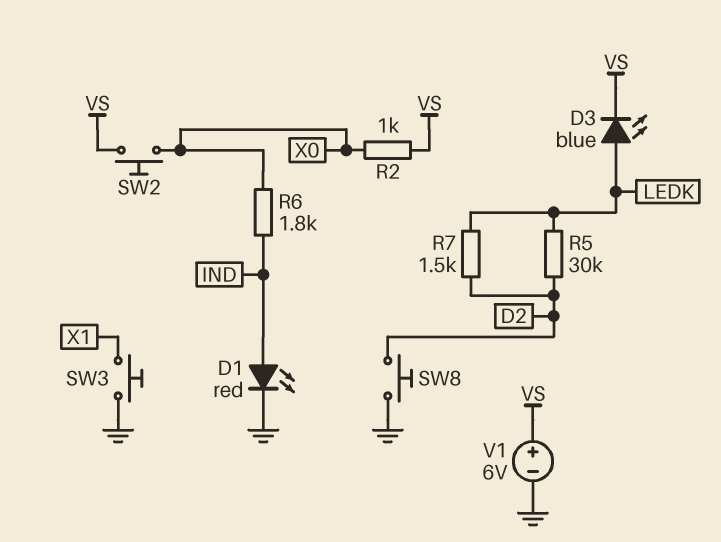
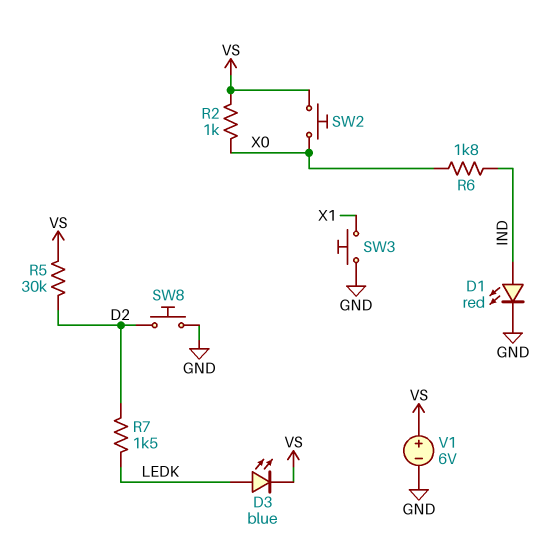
R5: 30k (D2, LEDK) -> 30k (D2, VS)

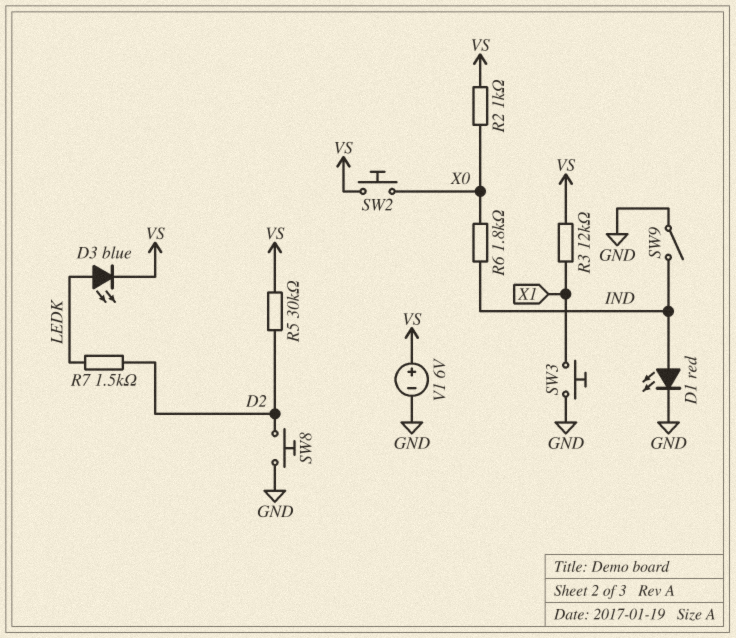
R3: none -> 12k (VS, X1)
SW9: none -> switch (GND, IND)

